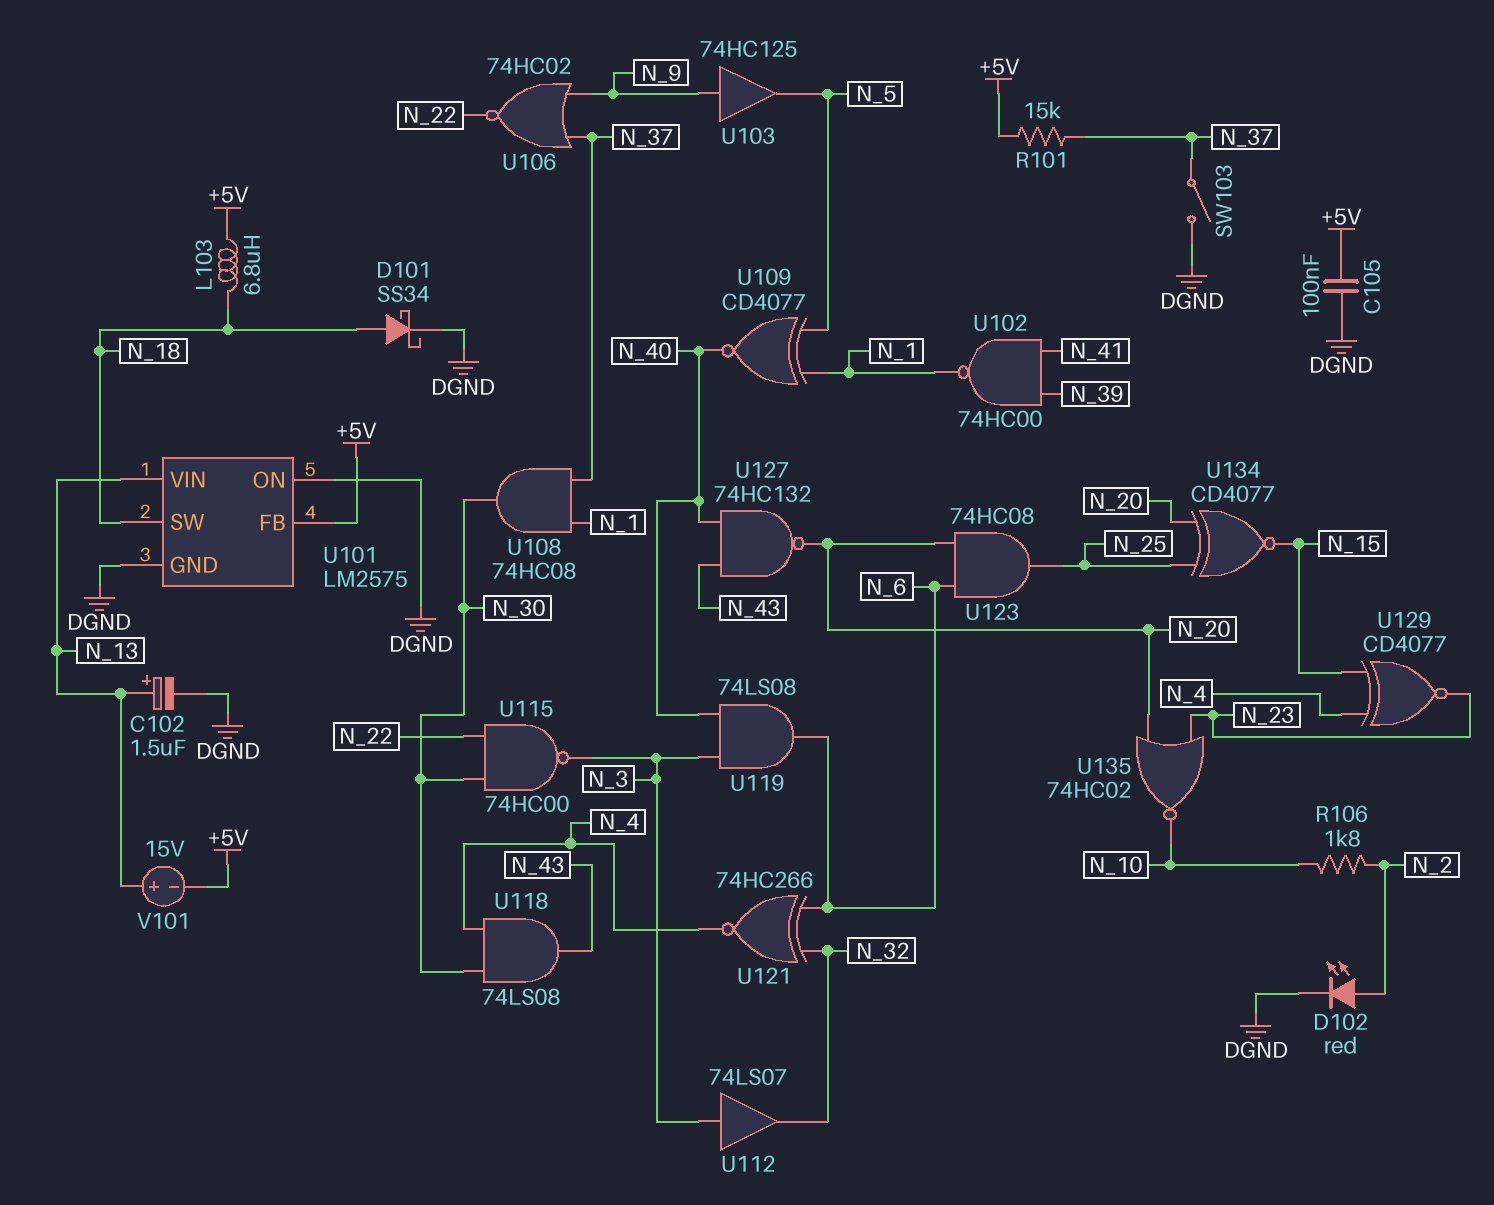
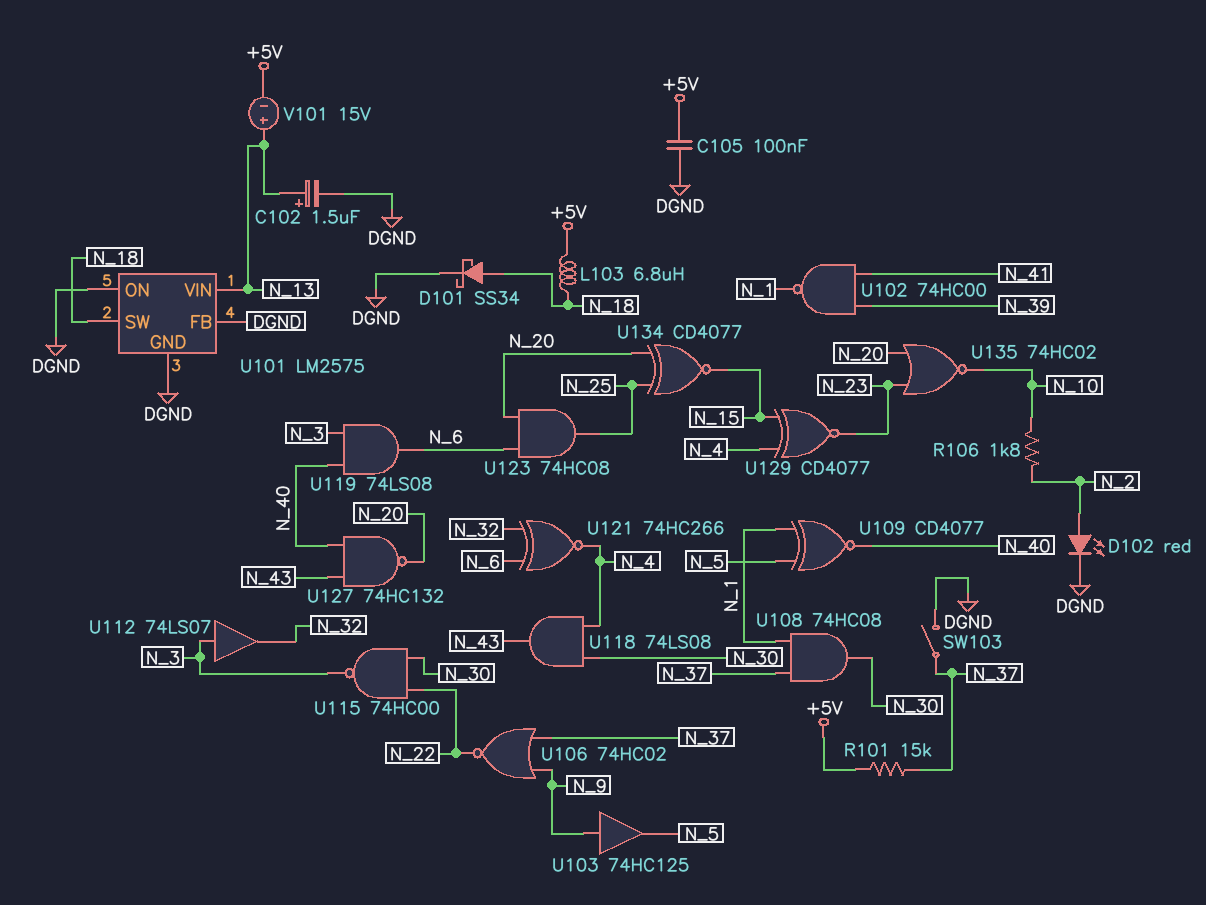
U101 pin FB: +5V -> DGND

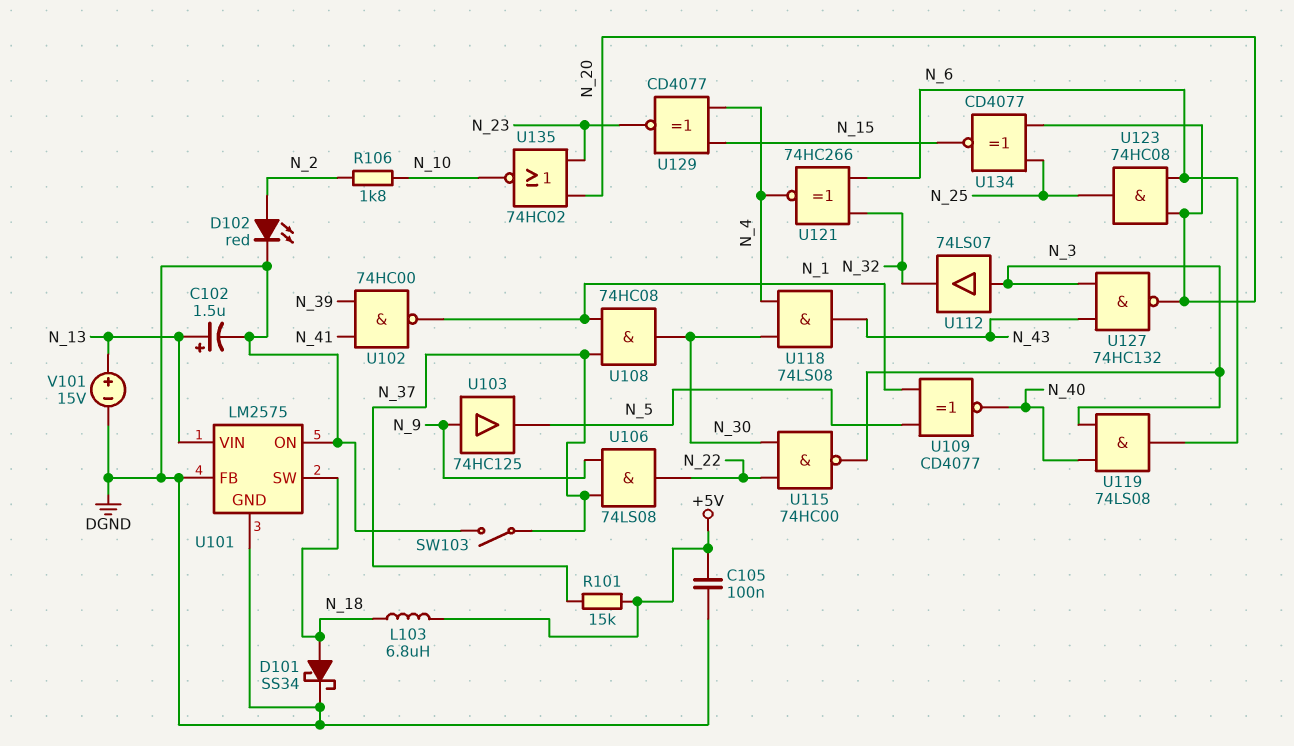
U106: NOR 74HC02 (in N_9, in N_37, out N_22) -> AND 74LS08 (in N_9, in N_37, out N_22)
U127: NAND 74HC132 (in N_40, in N_43, out N_20) -> NAND 74HC132 (in N_3, in N_43, out N_20)
V101: 15V (plus N_13, minus +5V) -> 15V (plus N_13, minus DGND)

